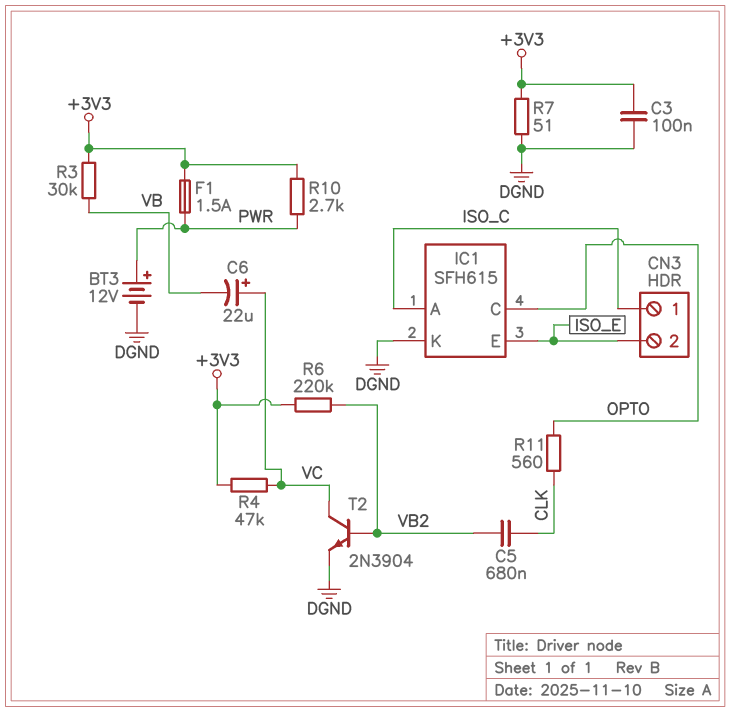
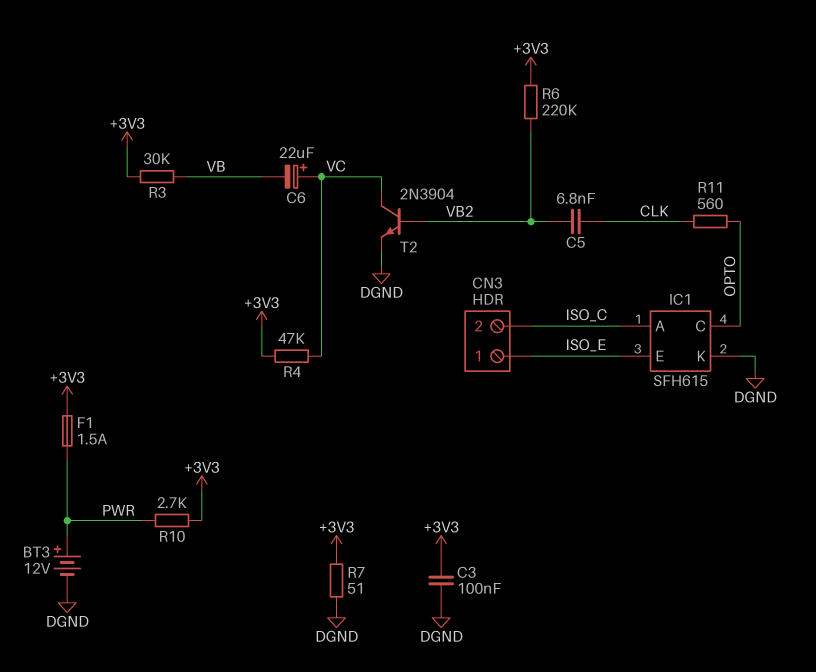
C5: 680nF (CLK, VB2) -> 6.8nF (CLK, VB2)
CN3 pin 1: ISO_C -> ISO_E
CN3 pin 2: ISO_E -> ISO_C

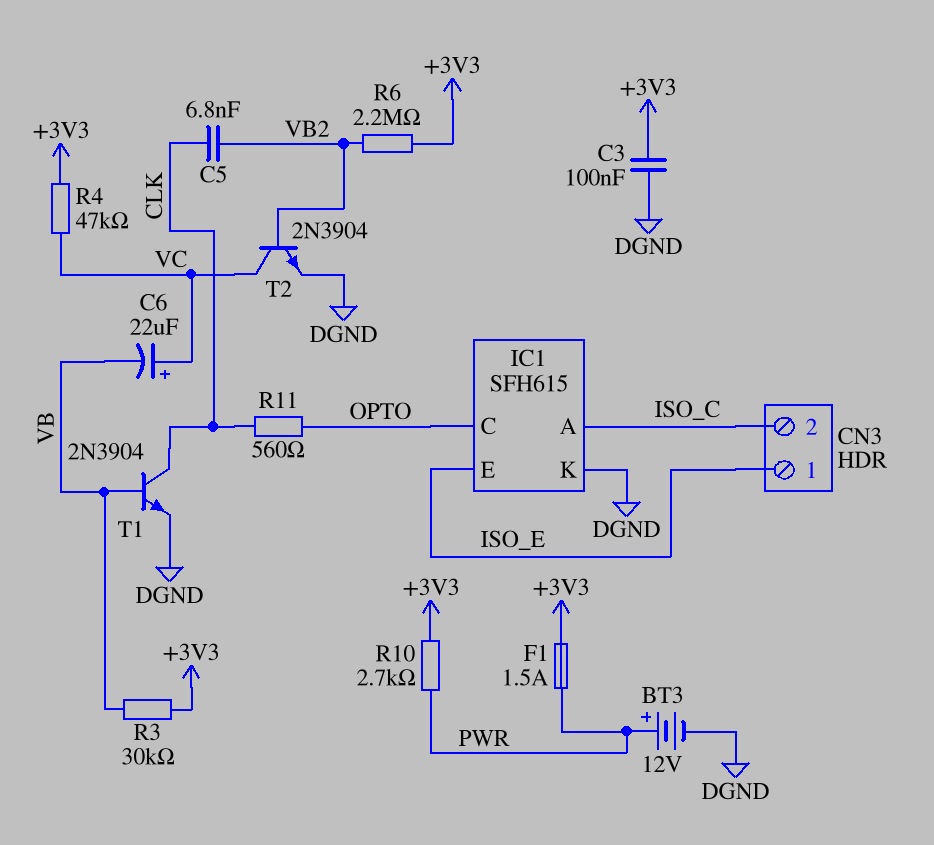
R6: 220k (+3V3, VB2) -> 2.2M (+3V3, VB2)
R7: 51 (+3V3, DGND) -> none
T1: none -> NPN 2N3904 (B VB, C CLK, E DGND)

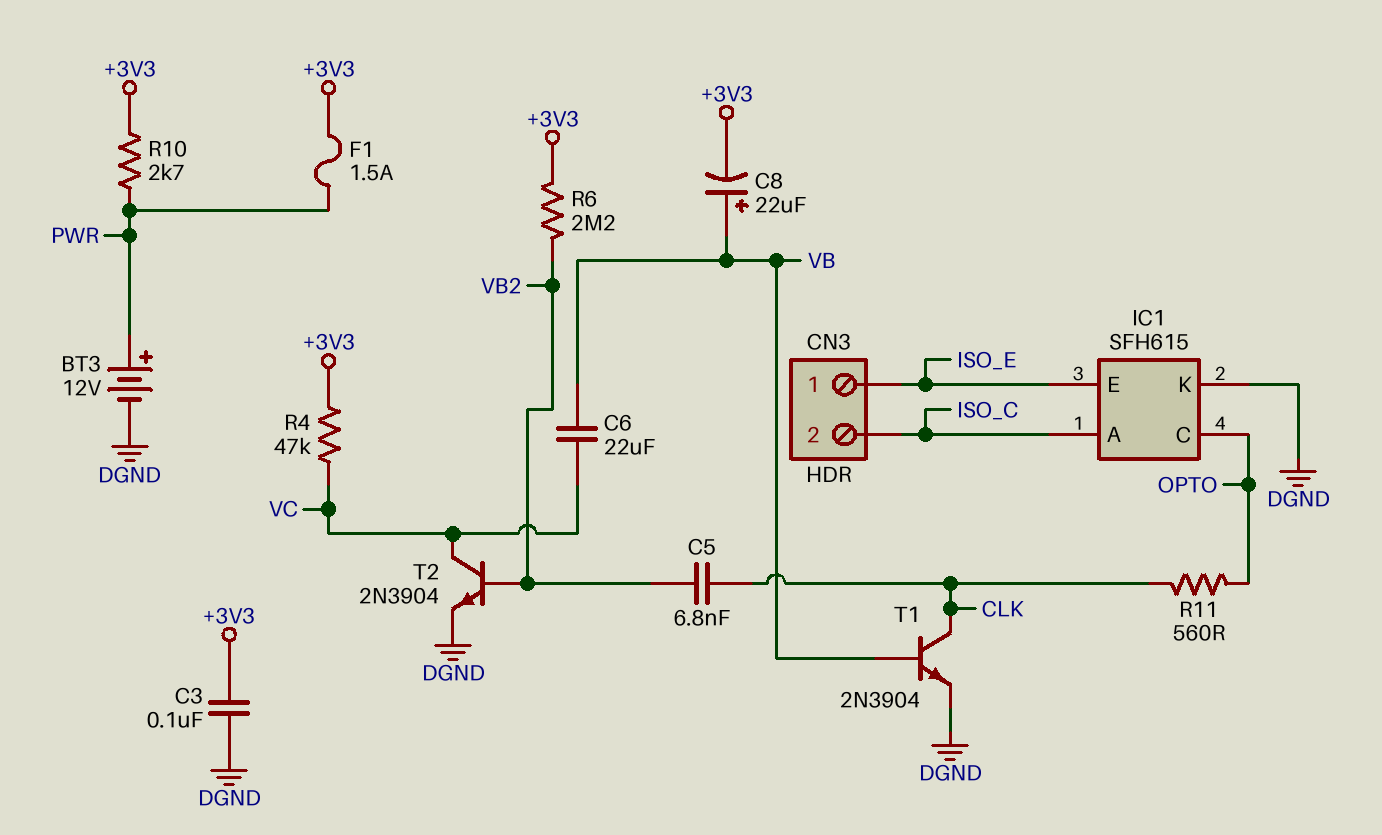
C6: 22uF (plus VC, minus VB) -> 22uF (VB, VC)
C8: none -> 22uF (plus VB, minus +3V3)
R3: 30k (+3V3, VB) -> none

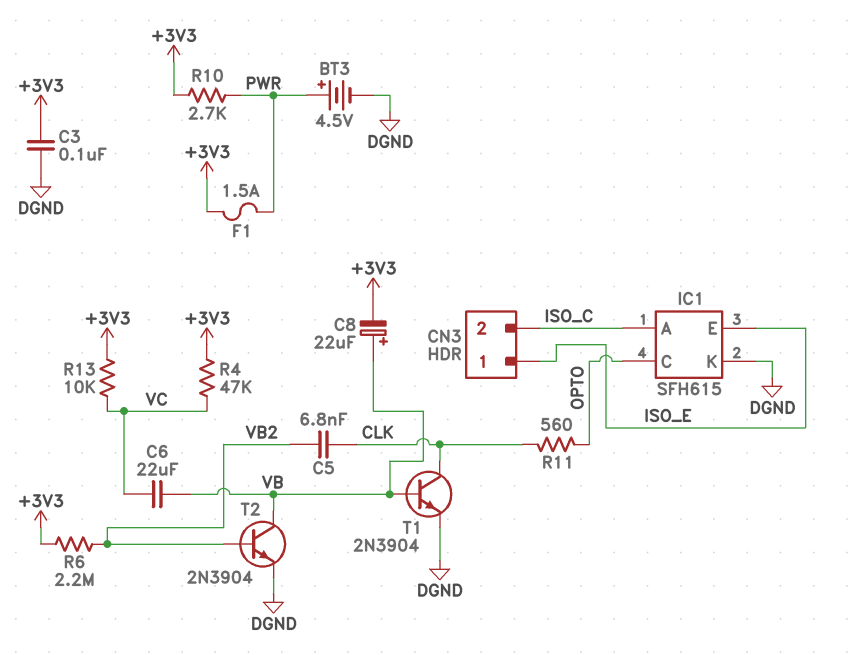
BT3: 12V (plus PWR, minus DGND) -> 4.5V (plus PWR, minus DGND)
R13: none -> 10k (+3V3, VC)
T2: NPN 2N3904 (B VB2, C VC, E DGND) -> NPN 2N3904 (B VB2, C VB, E DGND)

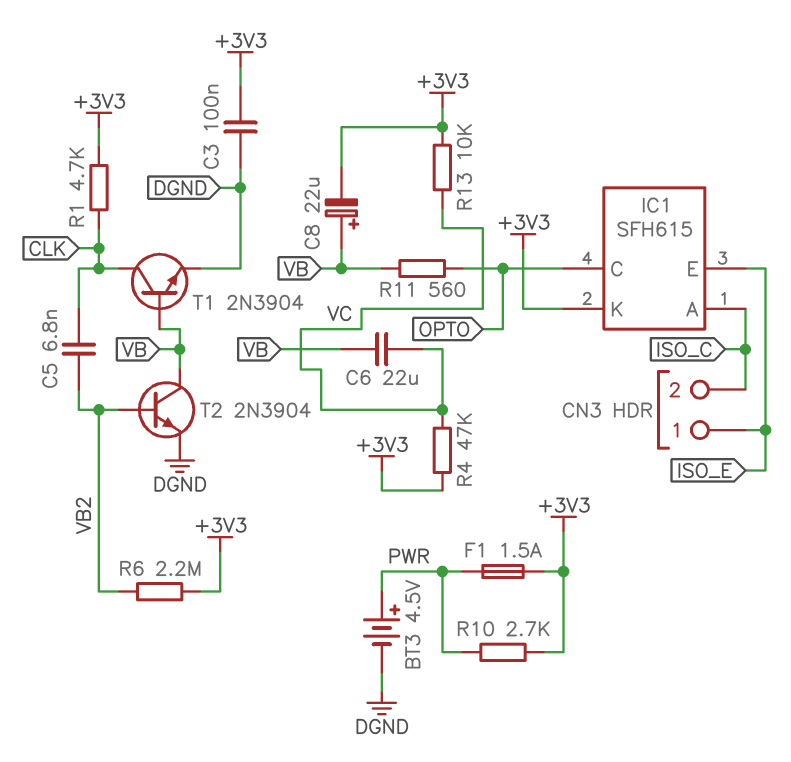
IC1 pin K: DGND -> +3V3
R1: none -> 4.7k (+3V3, CLK)
R11: 560 (CLK, OPTO) -> 560 (OPTO, VB)

